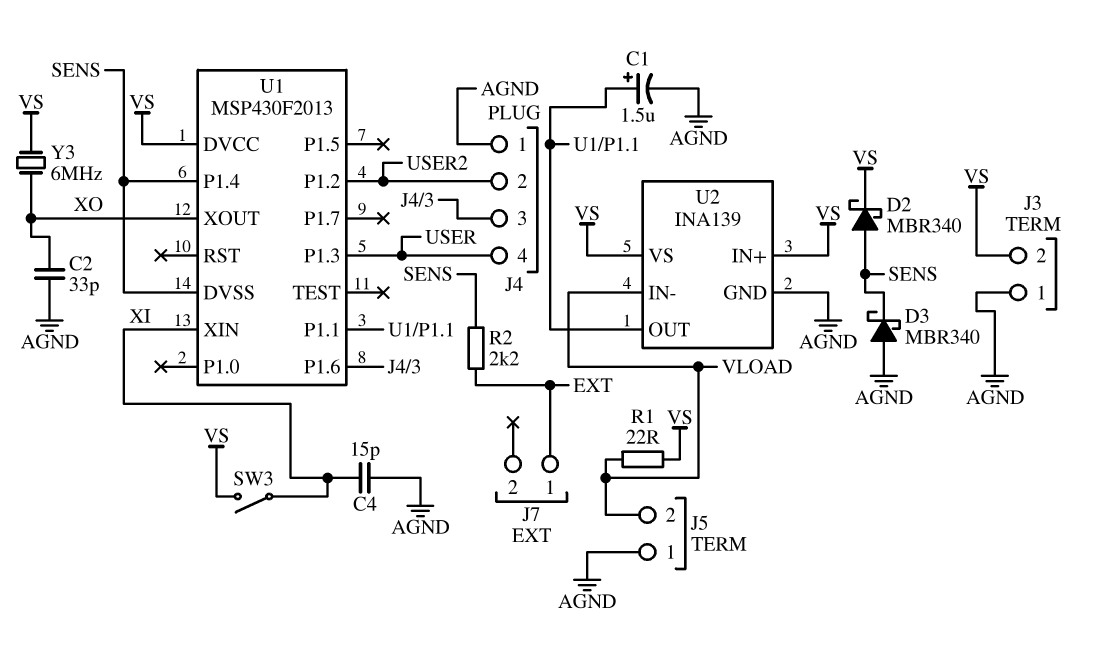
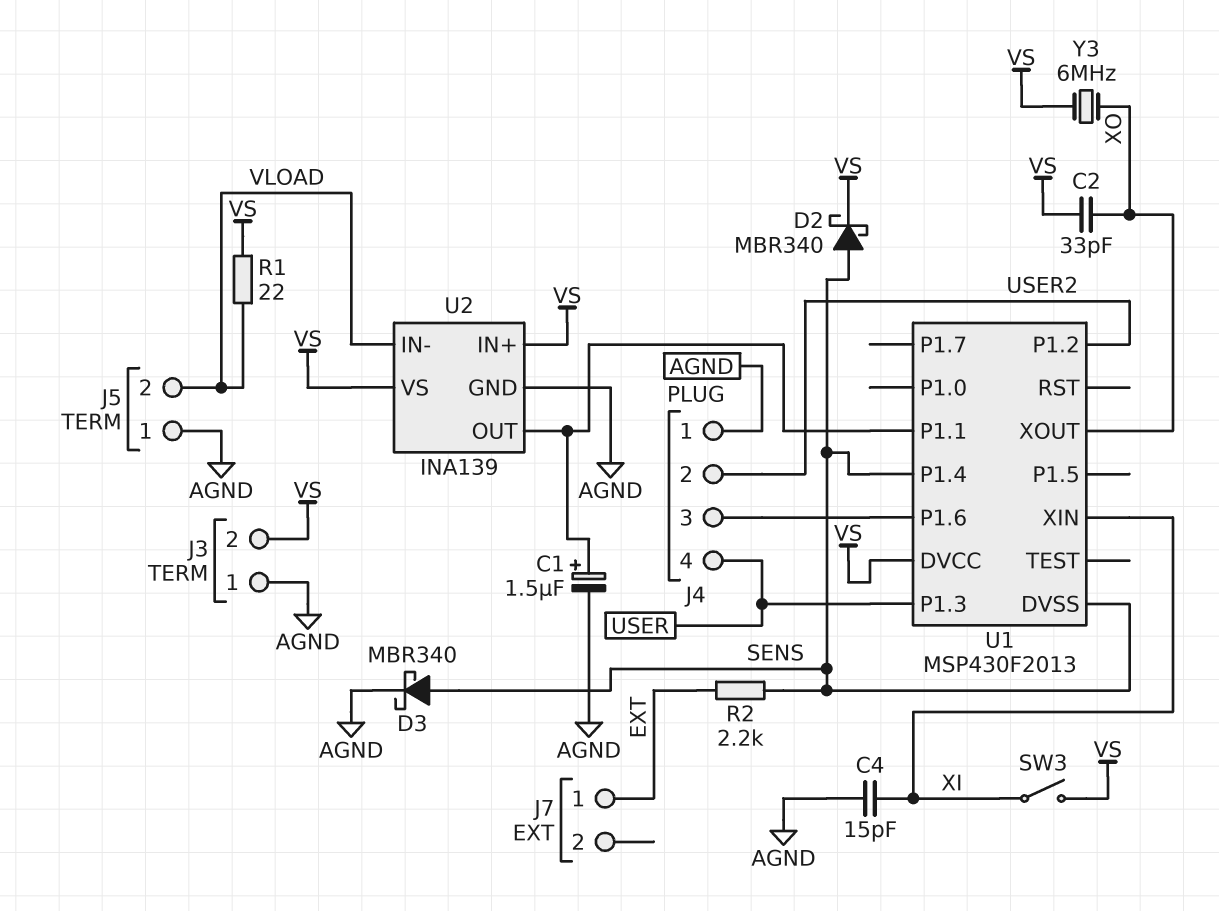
C2: 33pF (AGND, XO) -> 33pF (VS, XO)
D3: schottky MBR340 (A AGND, K SENS) -> schottky MBR340 (A SENS, K AGND)

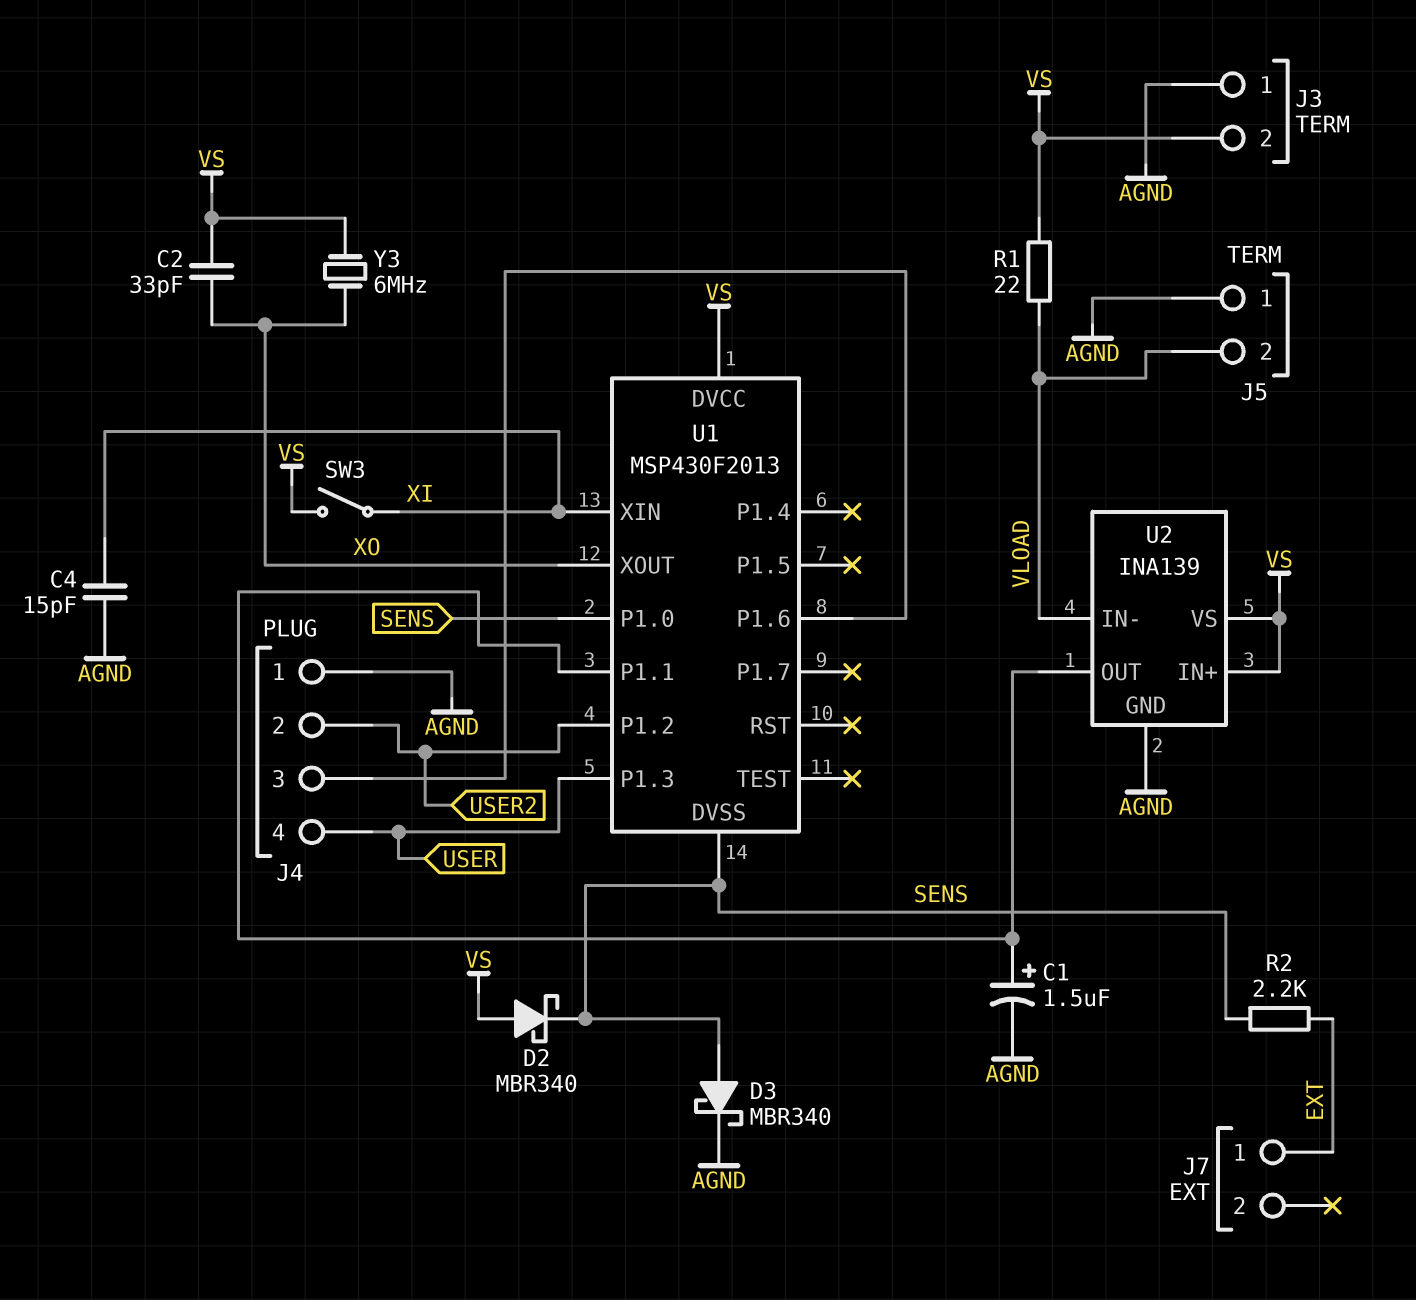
D2: schottky MBR340 (A SENS, K VS) -> schottky MBR340 (A VS, K SENS)
U1 pin P1.0: none -> SENS
U1 pin P1.4: SENS -> none

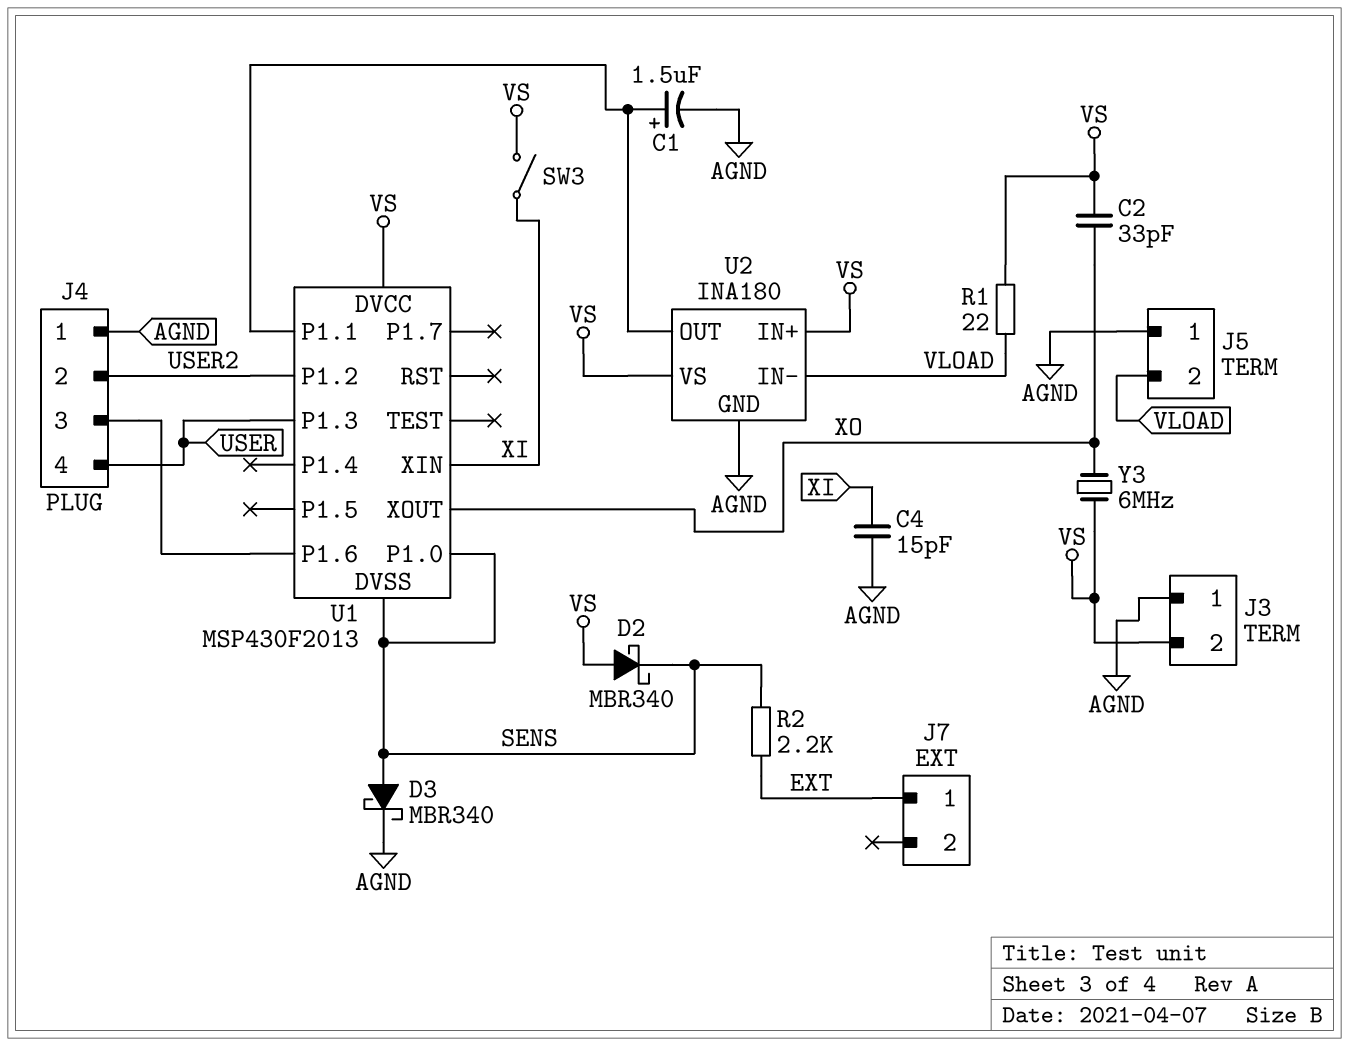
U2: INA139 -> INA180

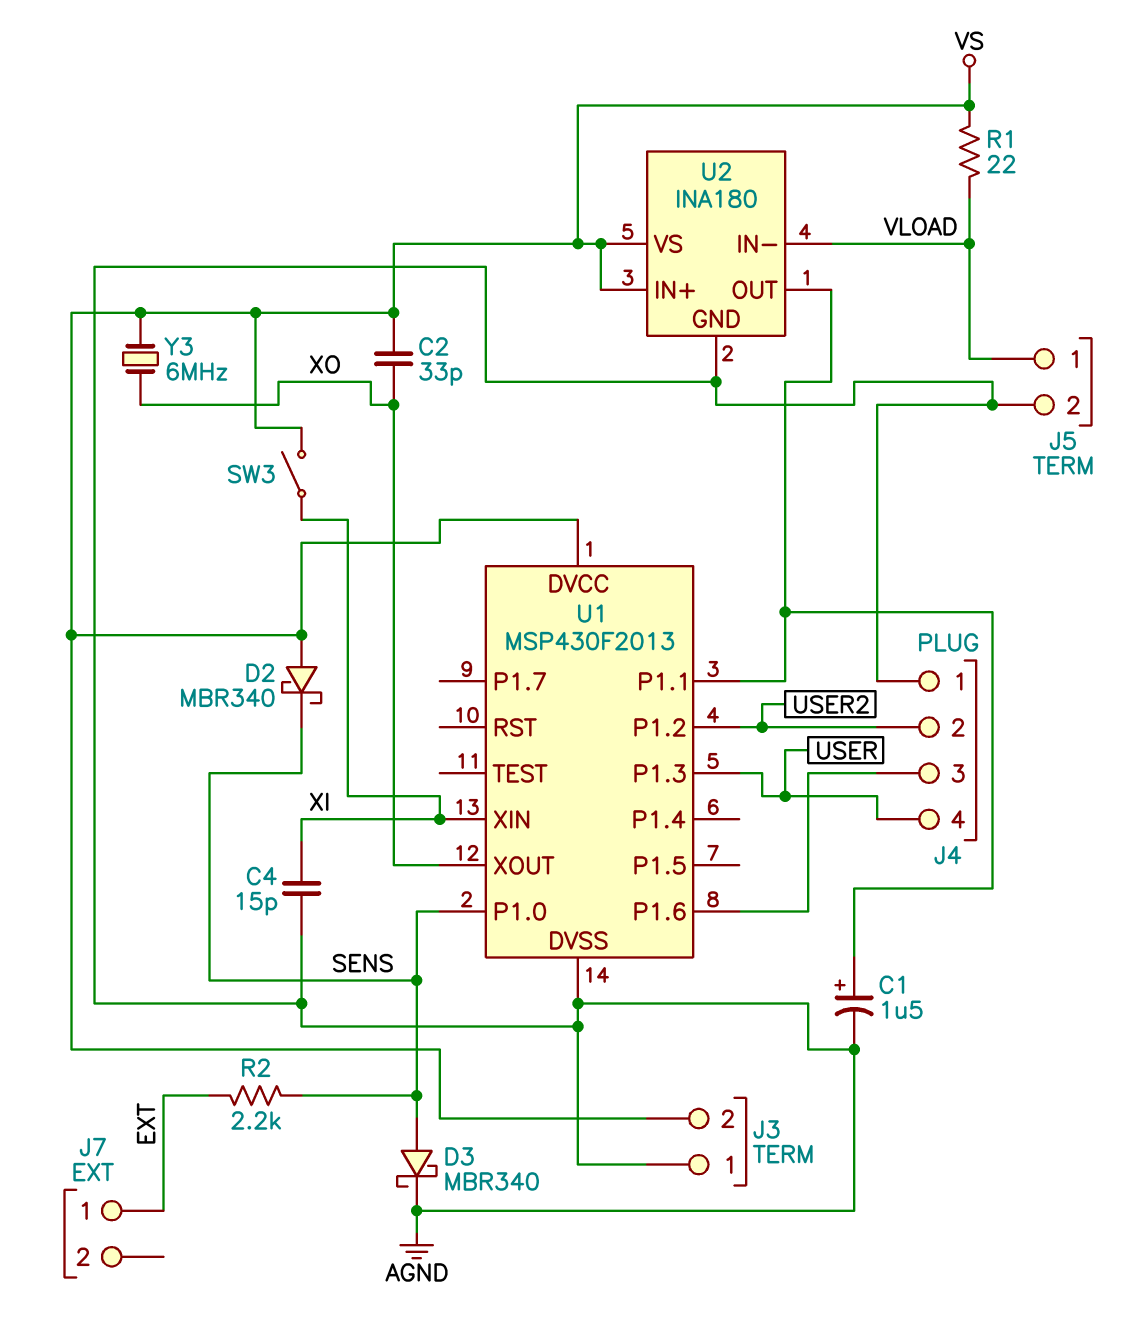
J5 pin 1: AGND -> VLOAD
J5 pin 2: VLOAD -> AGND
U1 pin DVSS: SENS -> AGND

